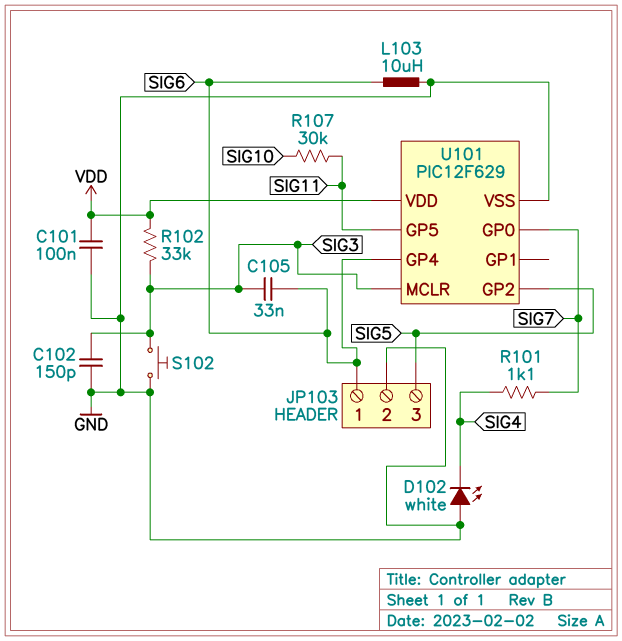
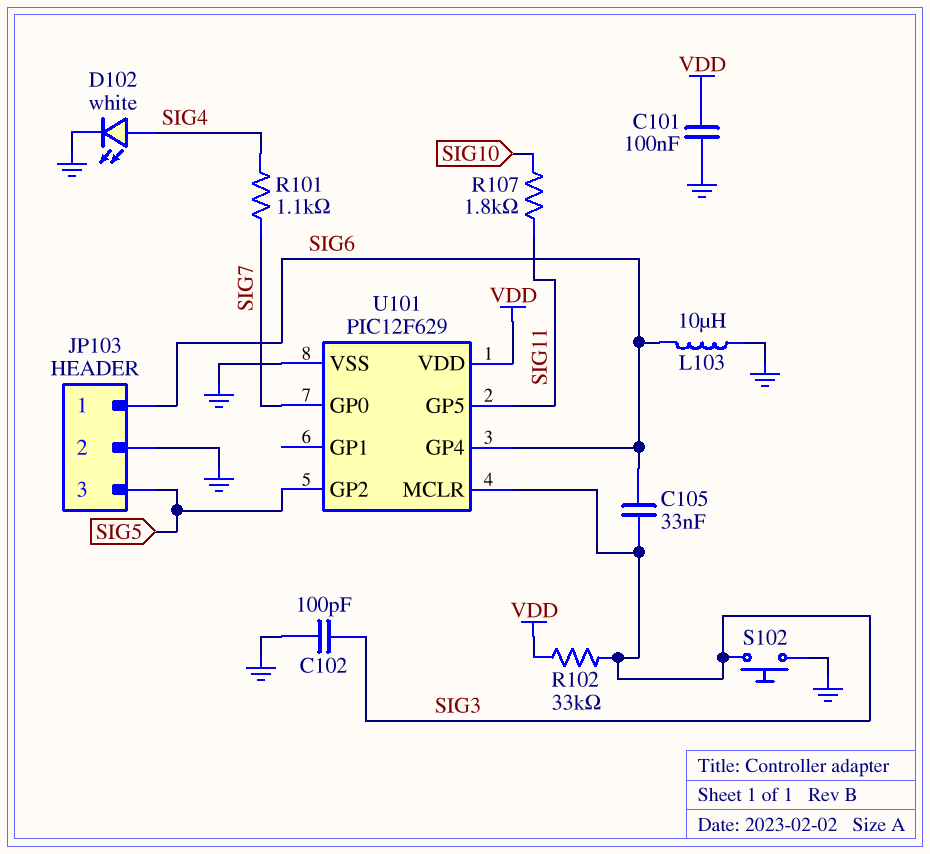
C102: 150pF (GND, SIG3) -> 100pF (GND, SIG3)
D102: LED white (A GND, K SIG4) -> LED white (A SIG4, K GND)
R107: 30k (SIG10, SIG11) -> 1.8k (SIG10, SIG11)

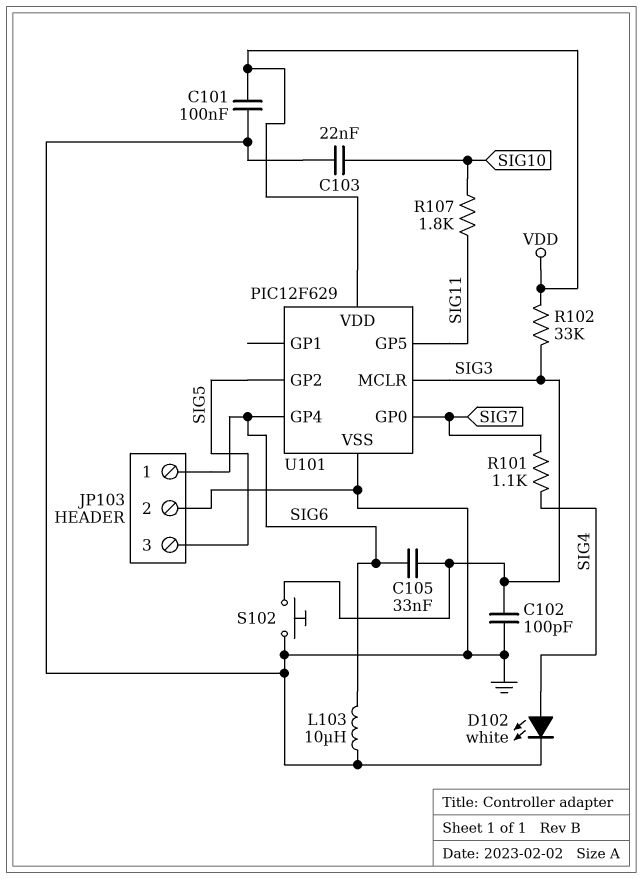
C103: none -> 22nF (GND, SIG10)

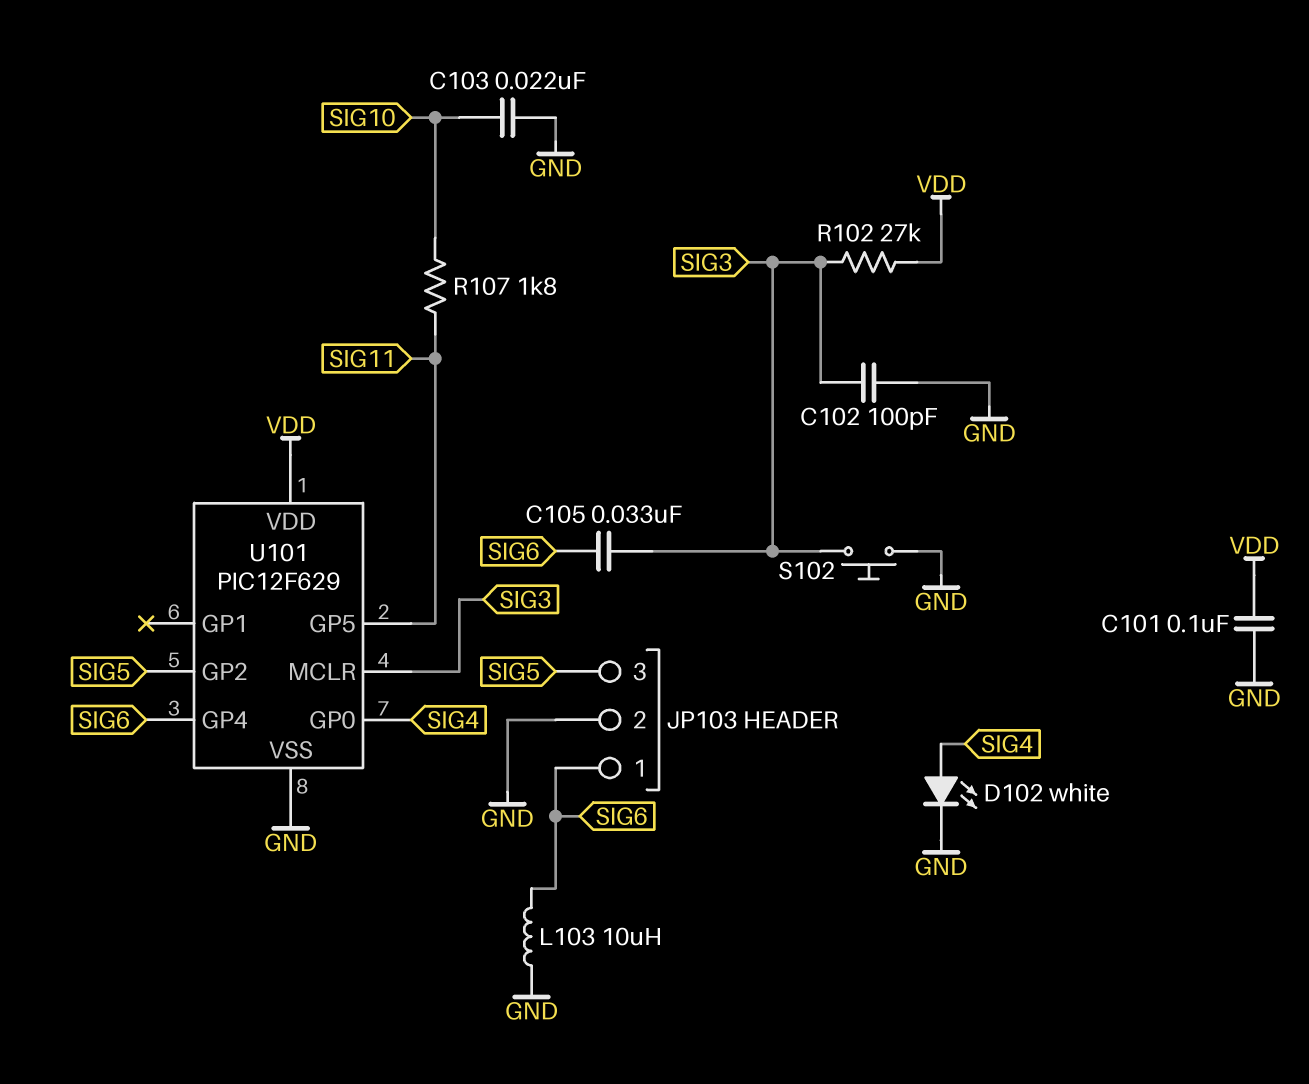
R101: 1.1k (SIG4, SIG7) -> none
R102: 33k (SIG3, VDD) -> 27k (SIG3, VDD)
U101 pin GP0: SIG7 -> SIG4

